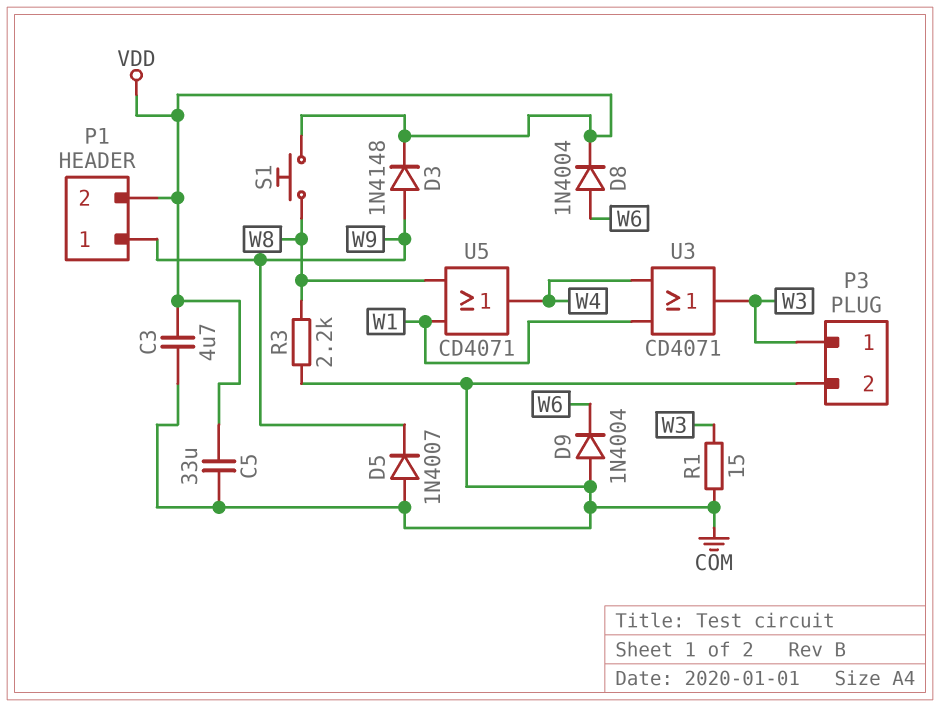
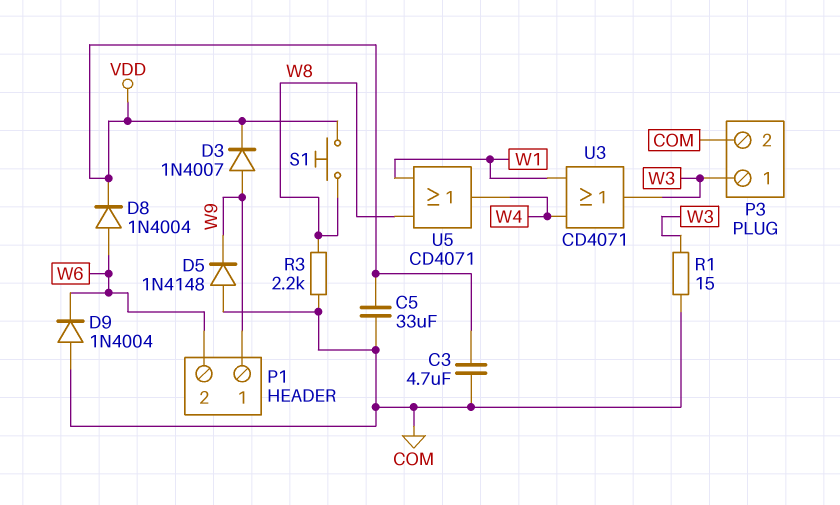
D3: diode 1N4148 (A W9, K VDD) -> diode 1N4007 (A W9, K VDD)
D5: diode 1N4007 (A COM, K W9) -> diode 1N4148 (A COM, K W9)
P1 pin 2: VDD -> W6

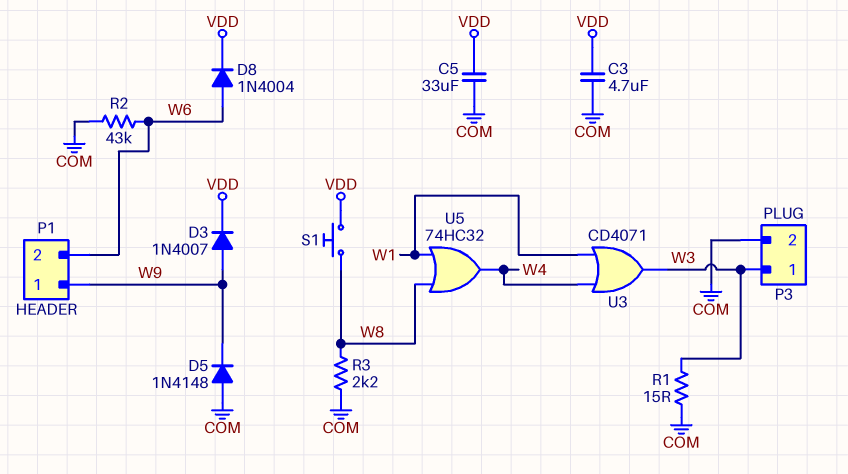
D9: diode 1N4004 (A COM, K W6) -> none
R2: none -> 43k (COM, W6)
U5: OR CD4071 (in W1, in W8, out W4) -> OR 74HC32 (in W1, in W8, out W4)

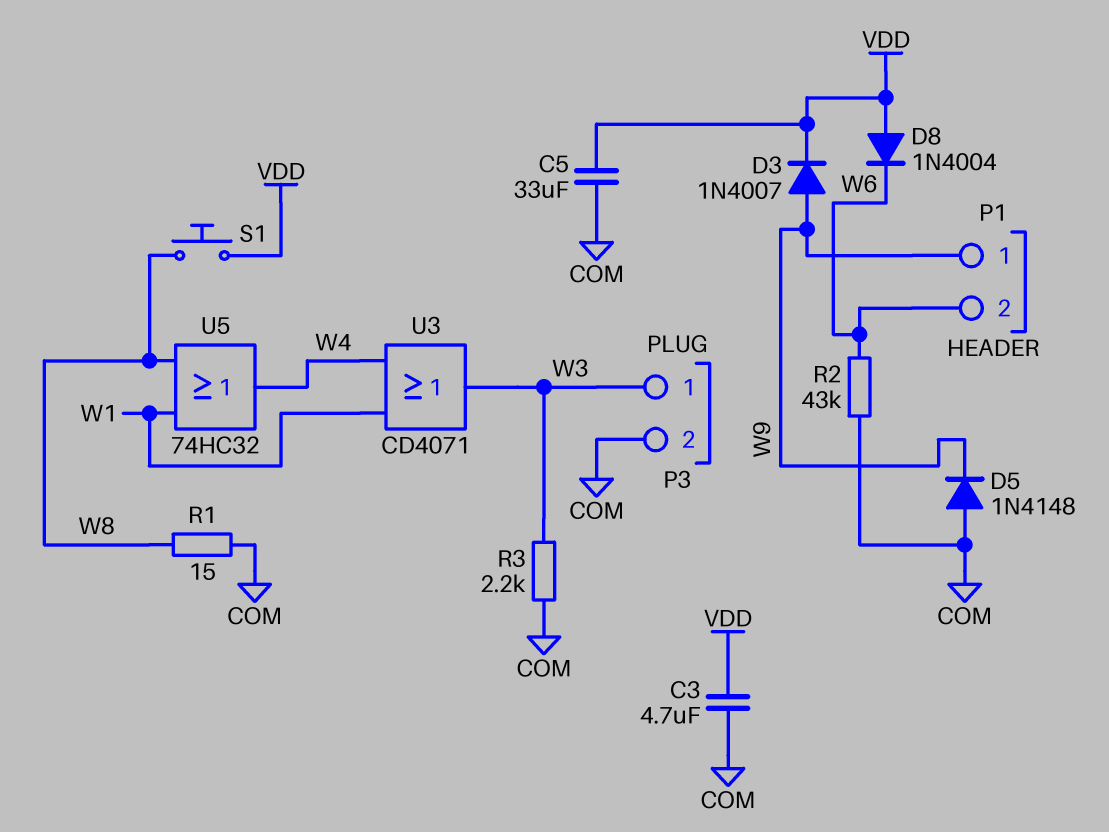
D8: diode 1N4004 (A W6, K VDD) -> diode 1N4004 (A VDD, K W6)
R1: 15 (COM, W3) -> 15 (COM, W8)
R3: 2.2k (COM, W8) -> 2.2k (COM, W3)

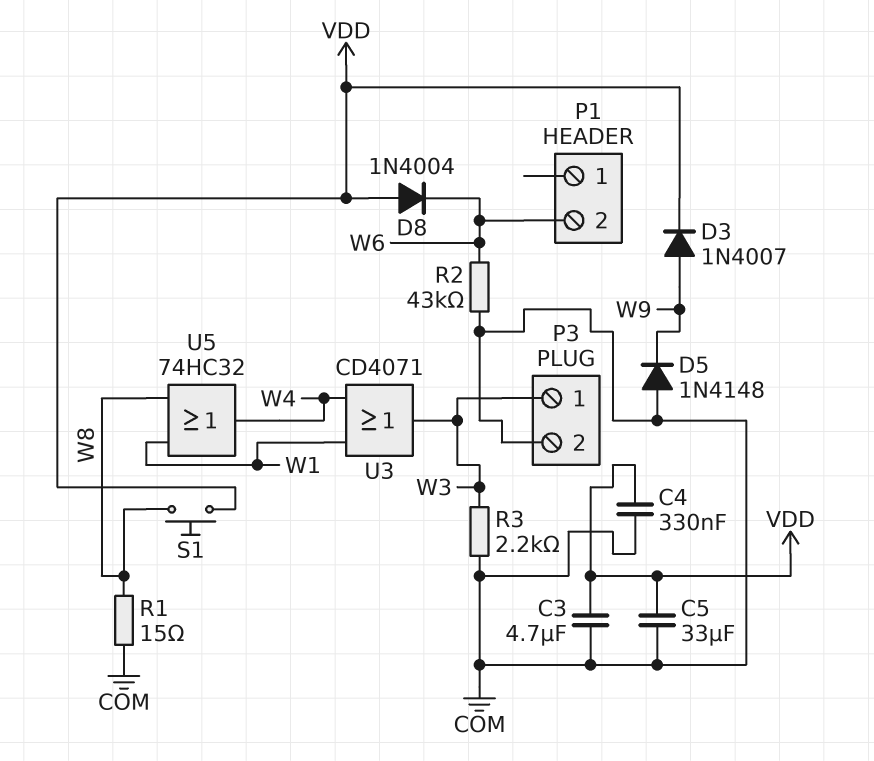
C4: none -> 330nF (COM, VDD)
P1 pin 1: W9 -> none

